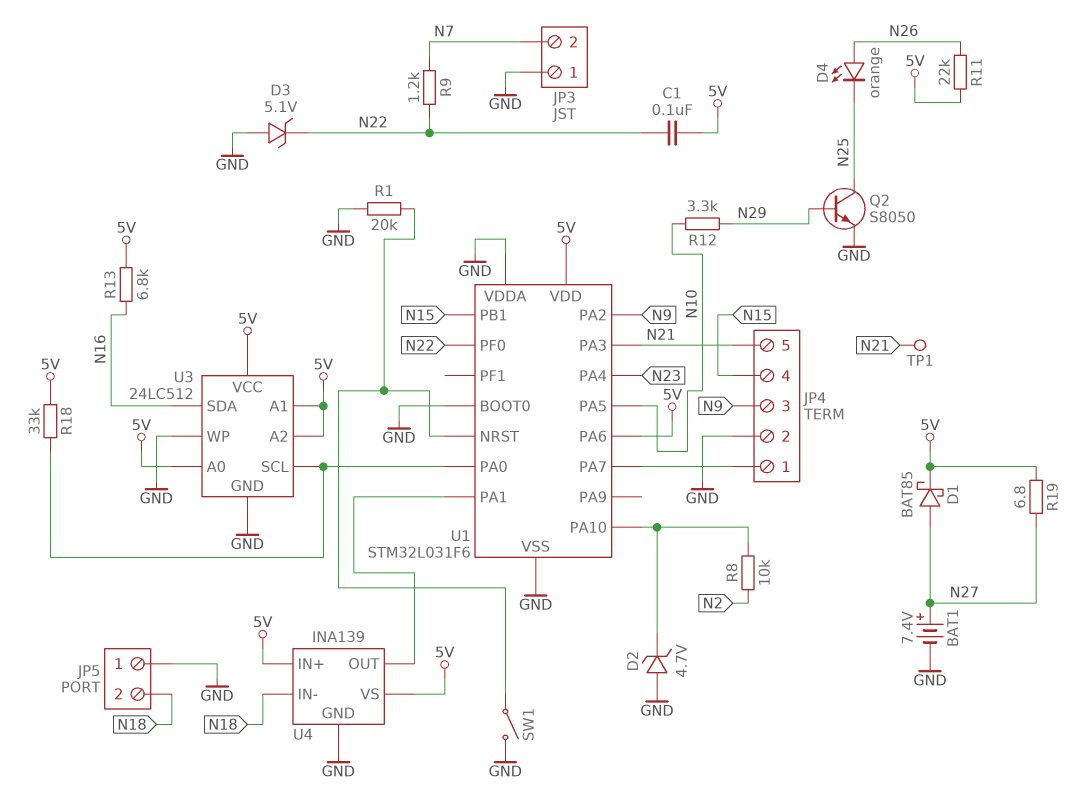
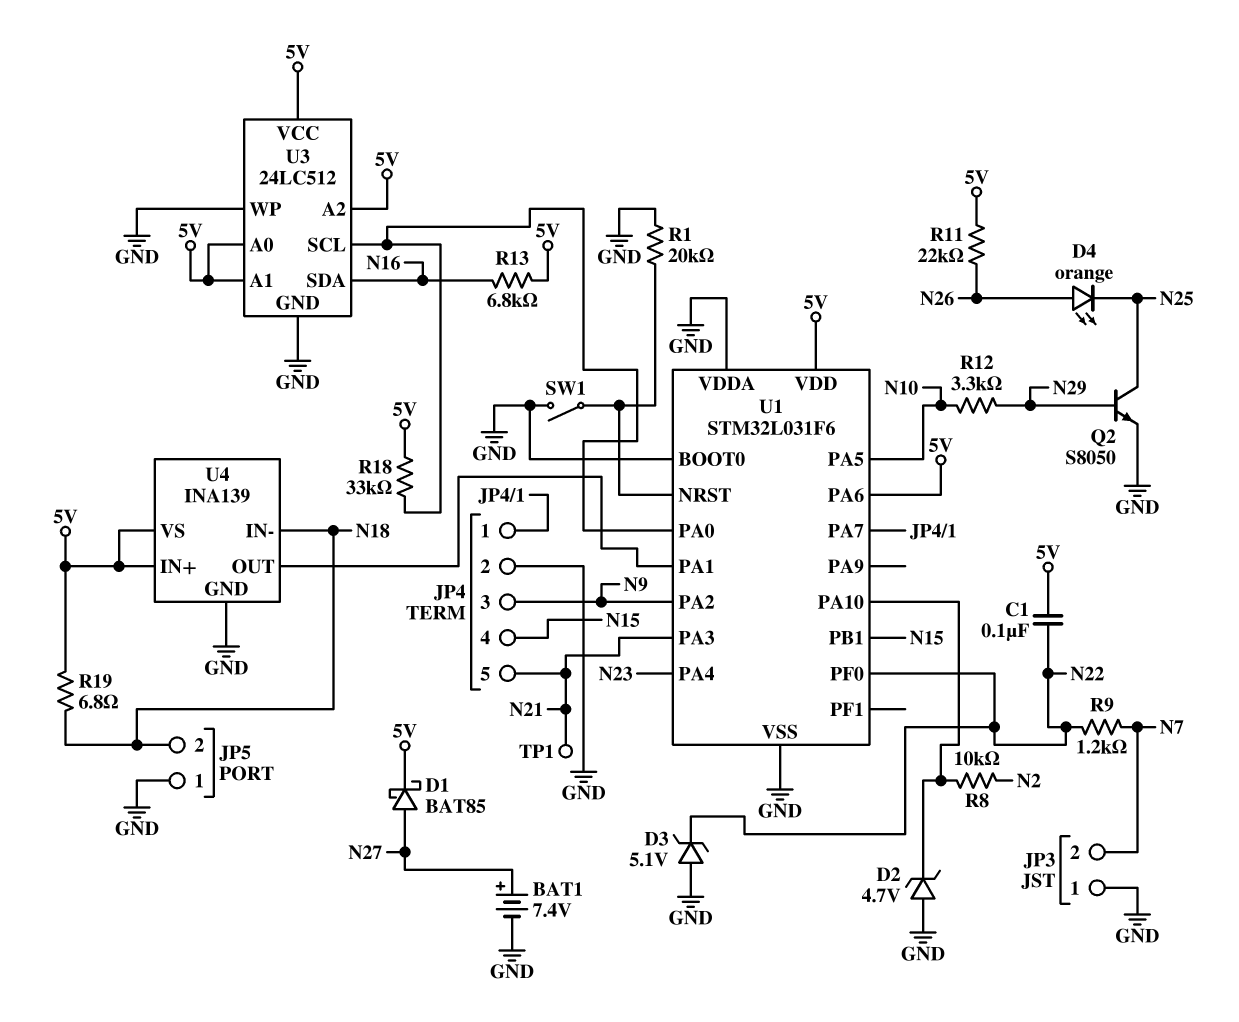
R19: 6.8 (5V, N27) -> 6.8 (5V, N18)

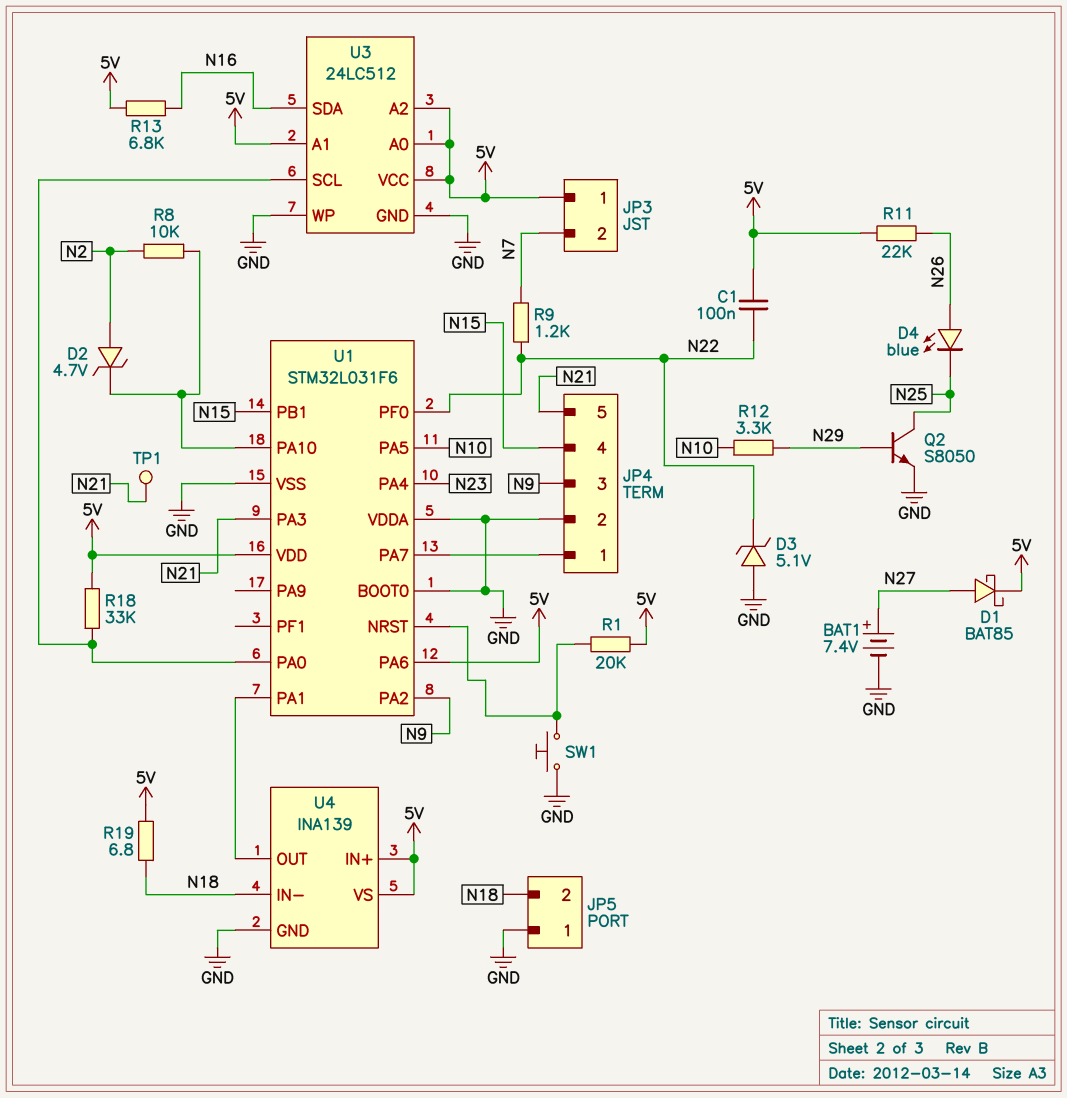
D2: zener 4.7V (A GND, K U1/PA10) -> zener 4.7V (A N2, K U1/PA10)
D4: LED orange (A N26, K N25) -> LED blue (A N26, K N25)
JP3 pin 1: GND -> 5V
R1: 20k (GND, U1/NRST) -> 20k (5V, U1/NRST)
SW1: switch (GND, U1/NRST) -> button (GND, U1/NRST)

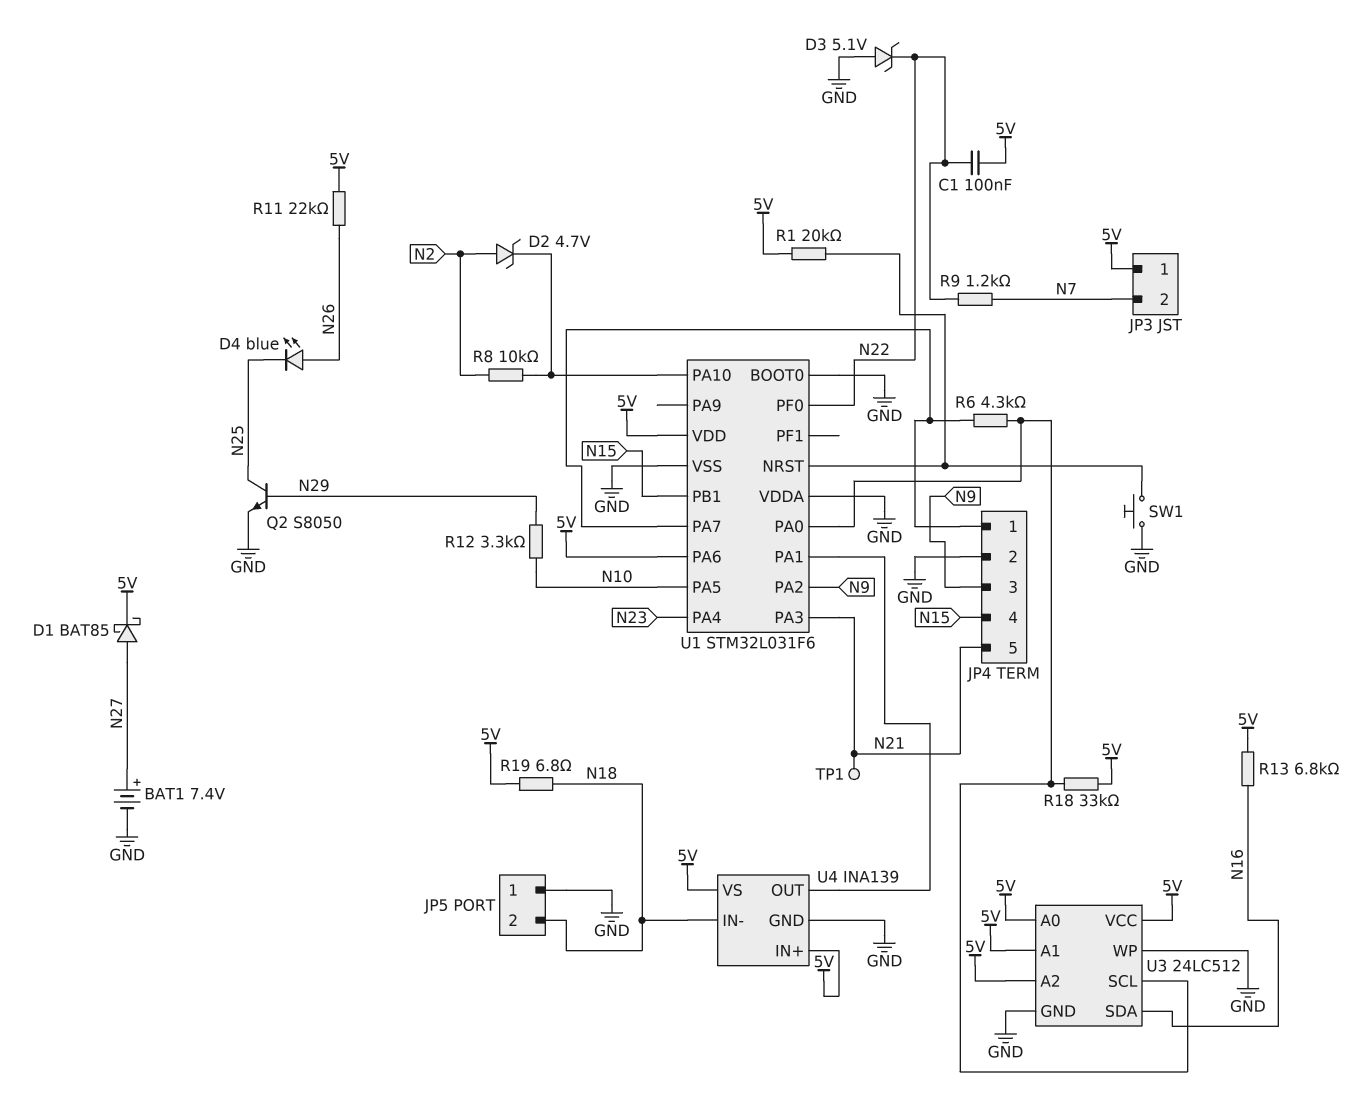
R6: none -> 4.3k (JP4/1, U1/PA0)

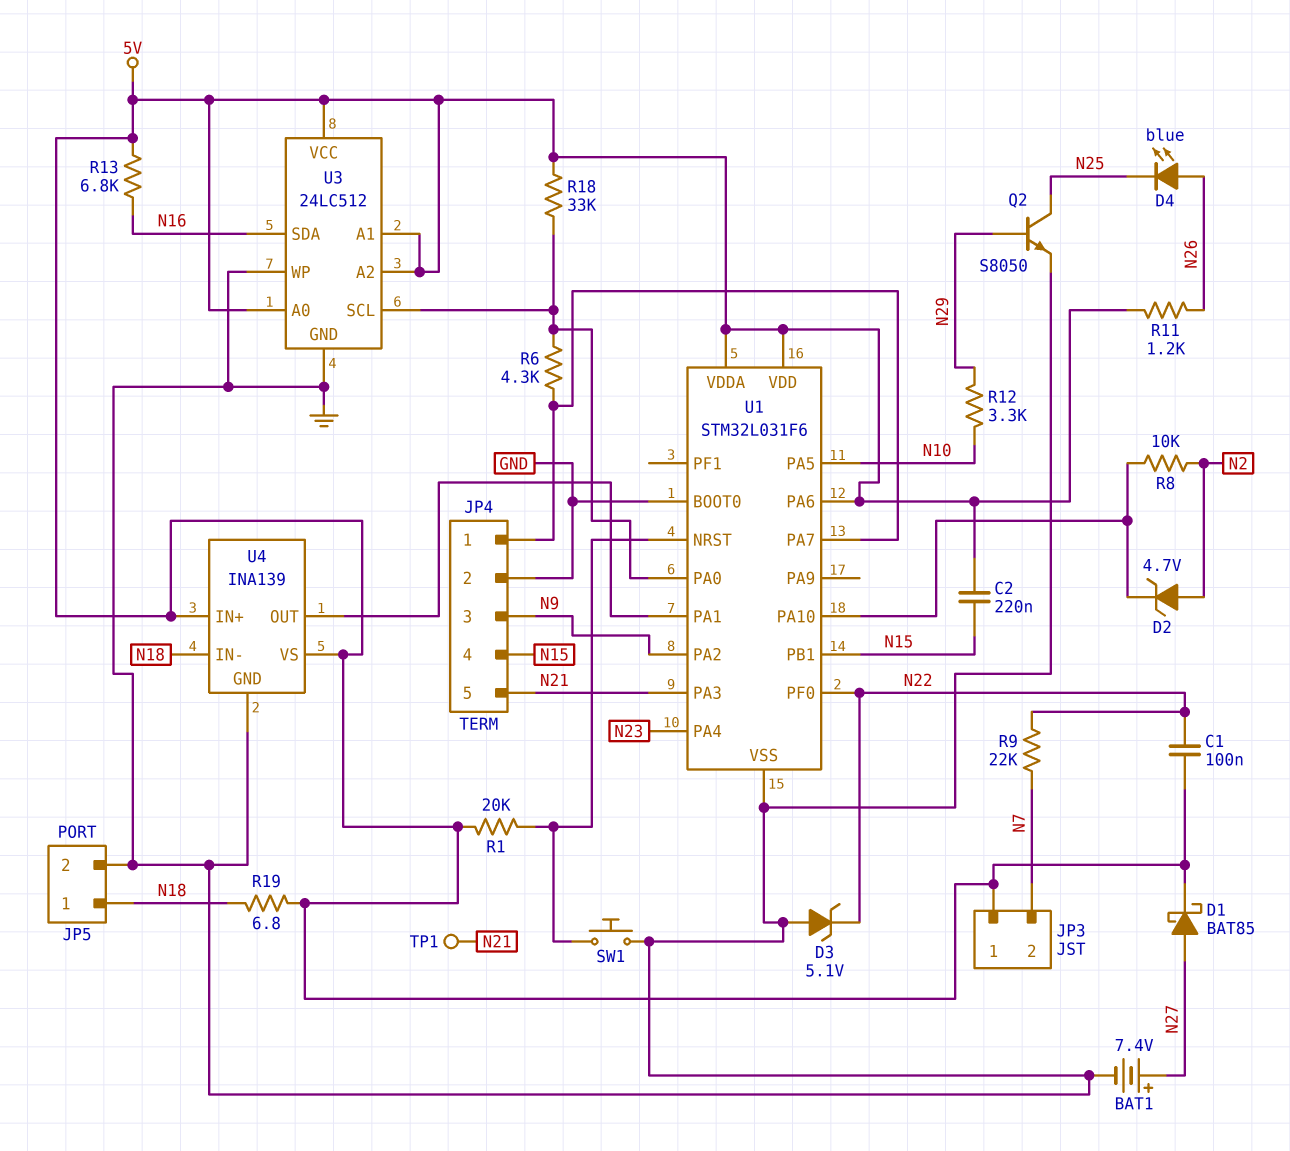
C2: none -> 220nF (5V, N15)
JP5 pin 1: GND -> N18
JP5 pin 2: N18 -> GND
R9: 1.2k (N7, N22) -> 22k (N7, N22)
R11: 22k (5V, N26) -> 1.2k (5V, N26)
U1 pin VDDA: GND -> 5V

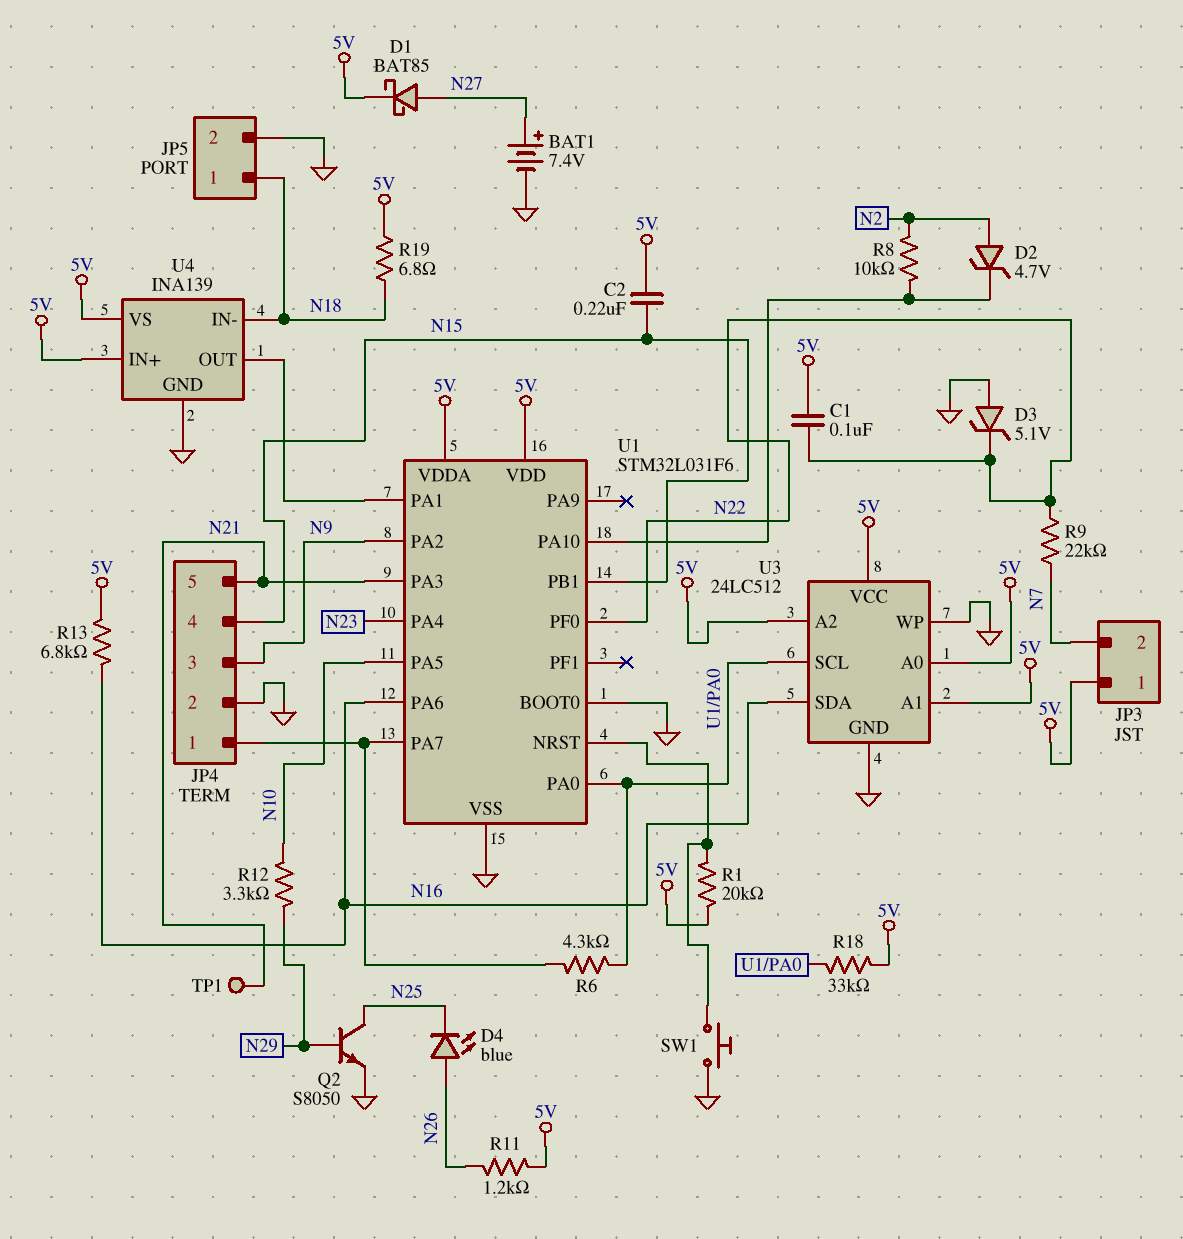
U1 pin PA6: 5V -> N16

